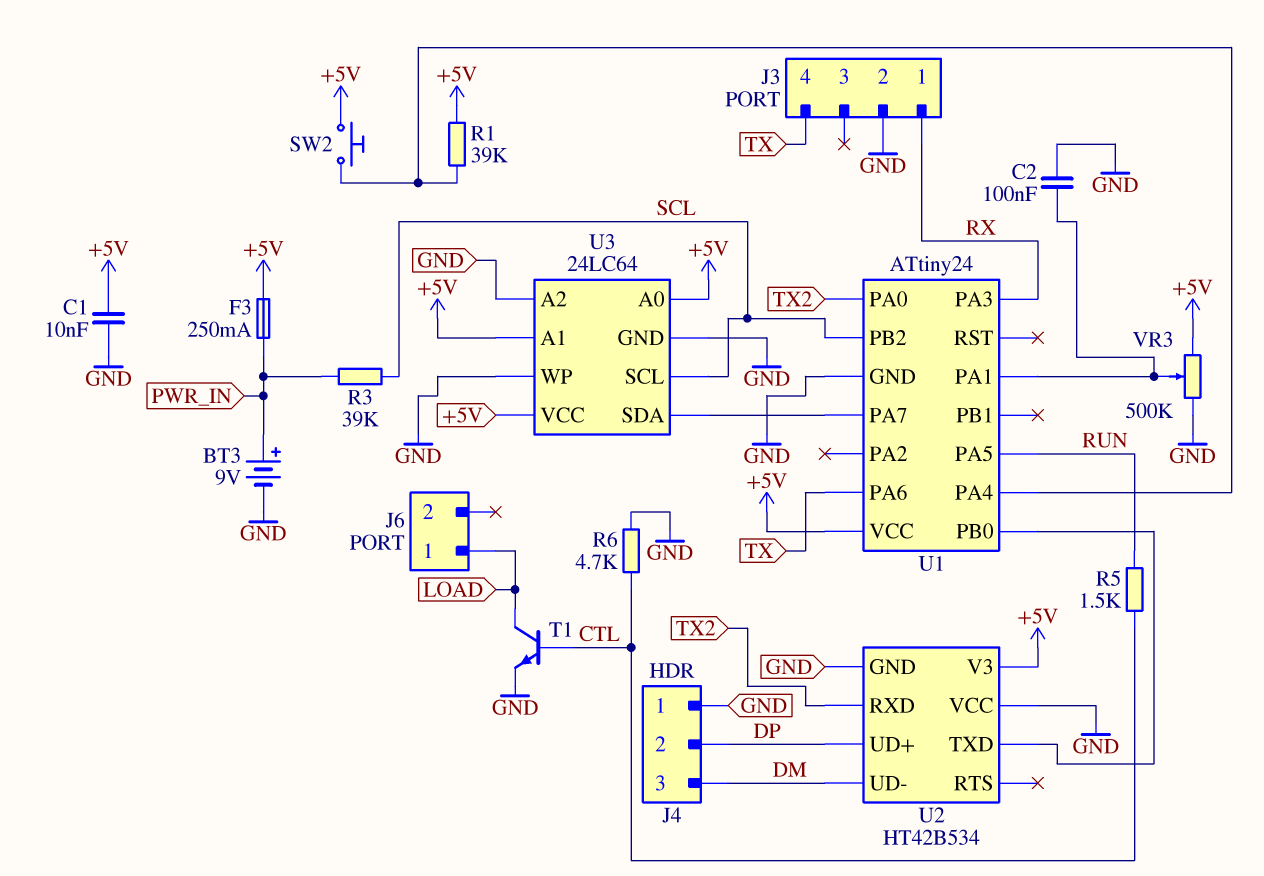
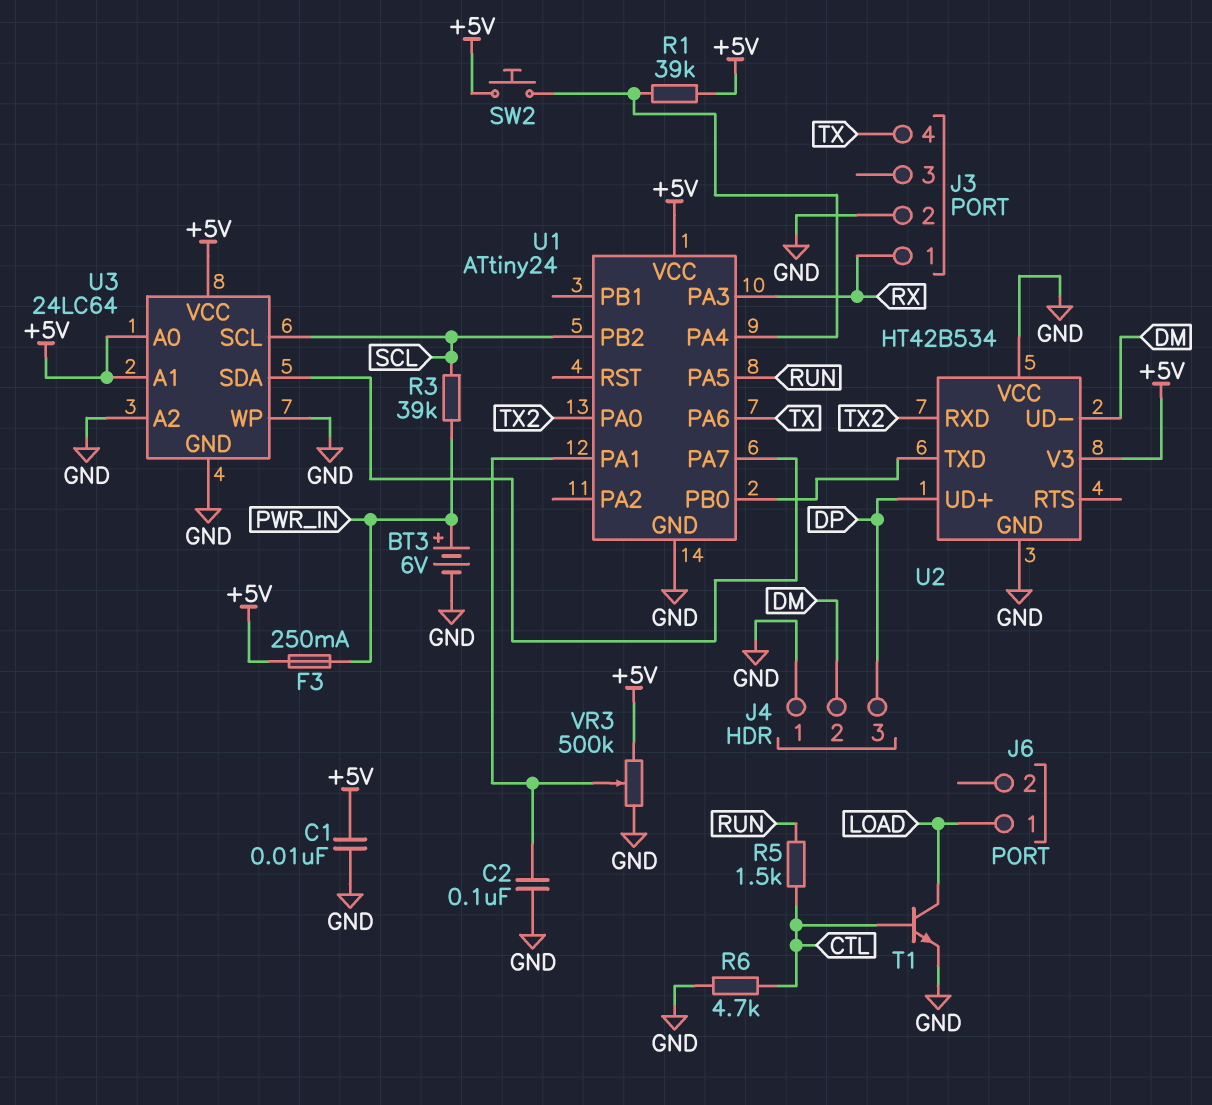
BT3: 9V (plus PWR_IN, minus GND) -> 6V (plus PWR_IN, minus GND)
J4 pin 2: DP -> DM
J4 pin 3: DM -> DP

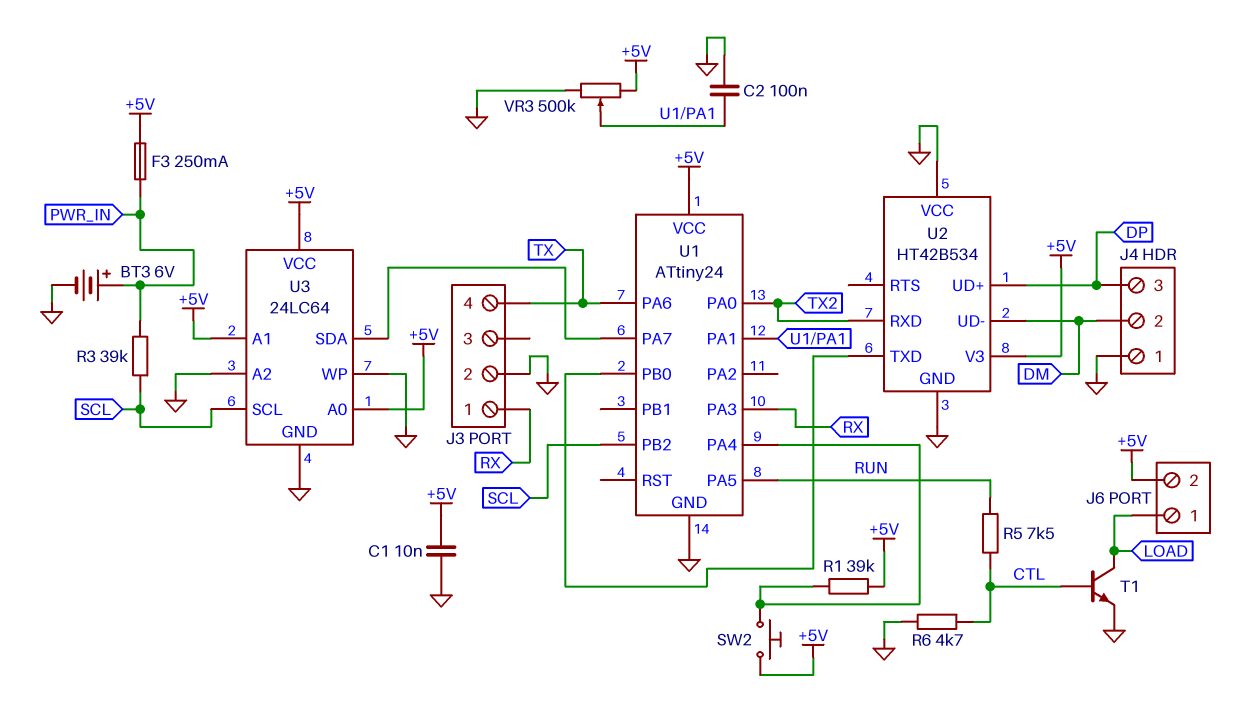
J6 pin 2: none -> +5V
R5: 1.5k (CTL, RUN) -> 7.5k (CTL, RUN)

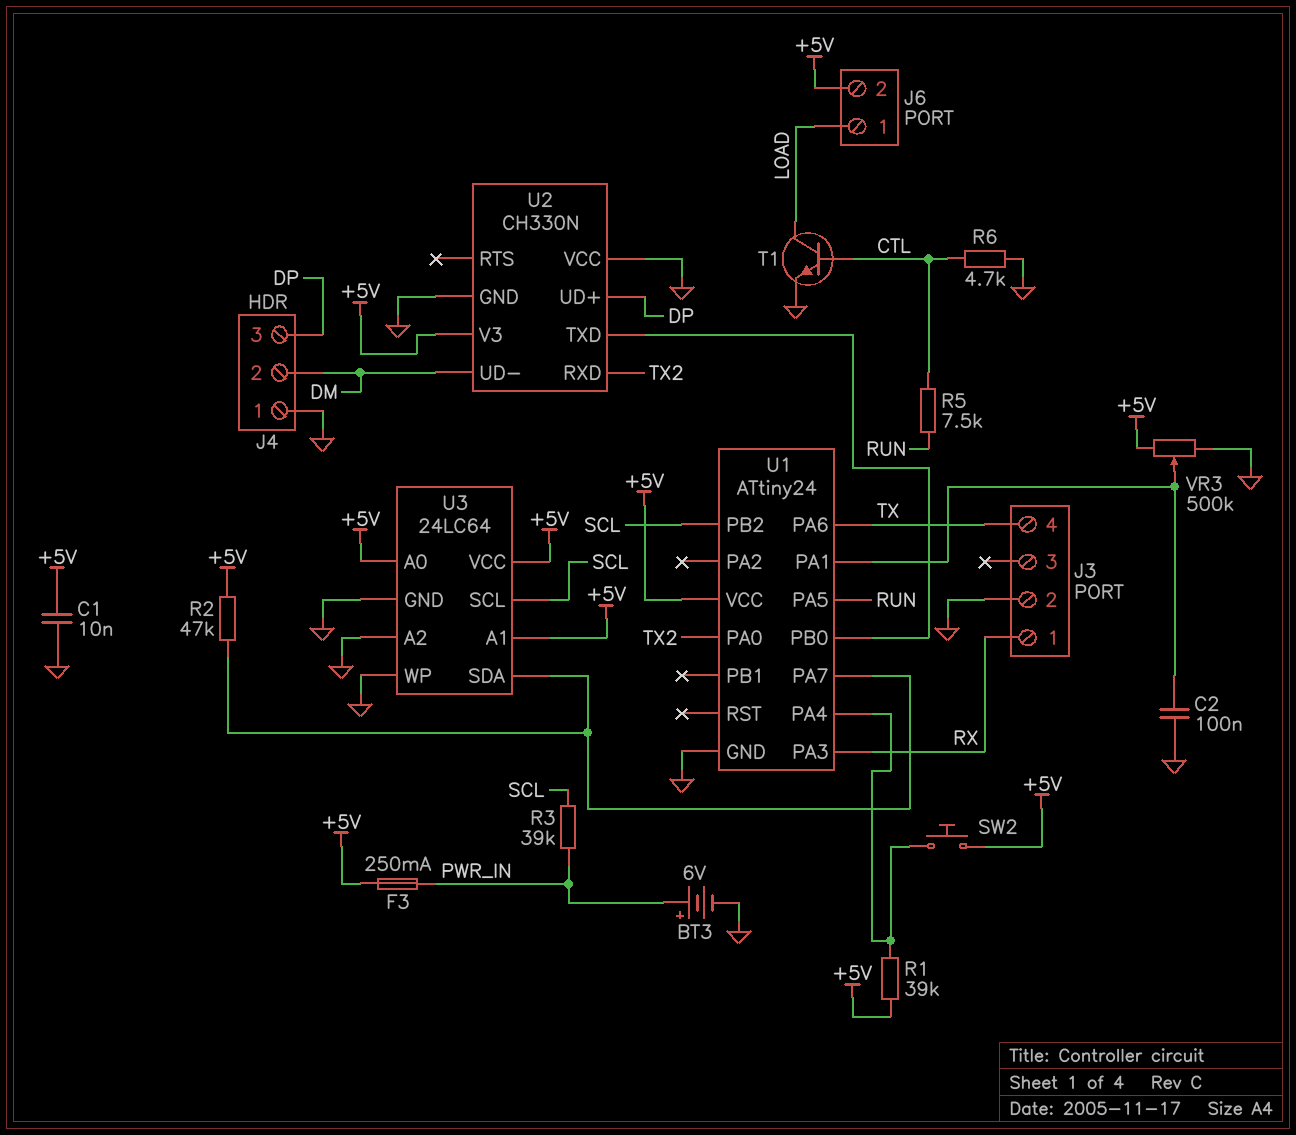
R2: none -> 47k (+5V, U1/PA7)
U2: HT42B534 -> CH330N

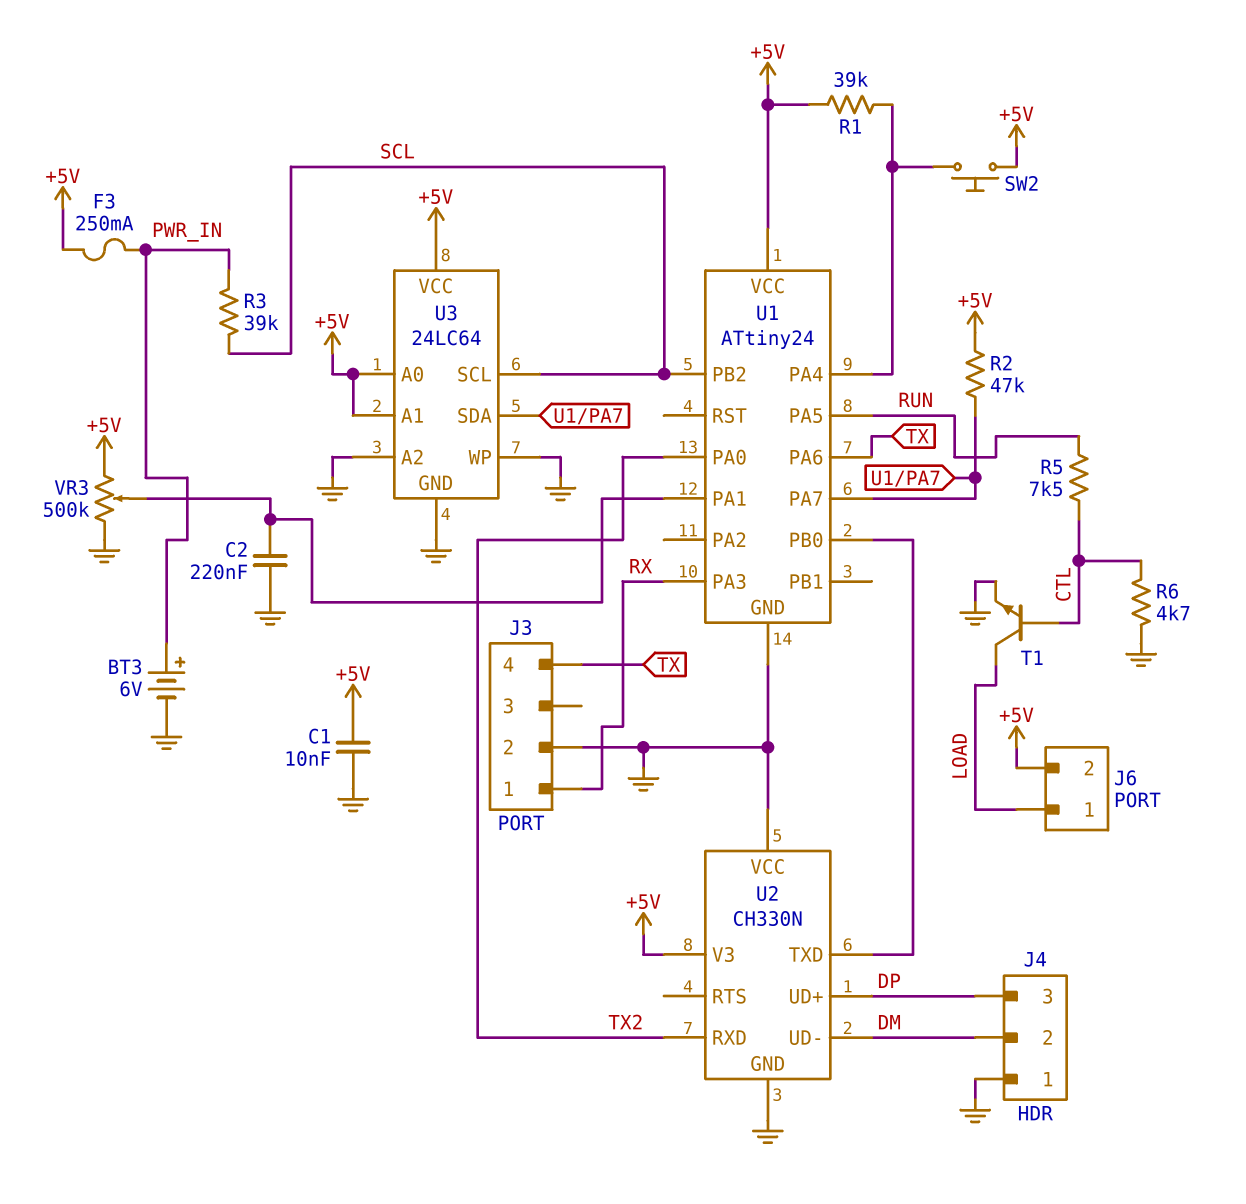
C2: 100nF (GND, U1/PA1) -> 220nF (GND, U1/PA1)

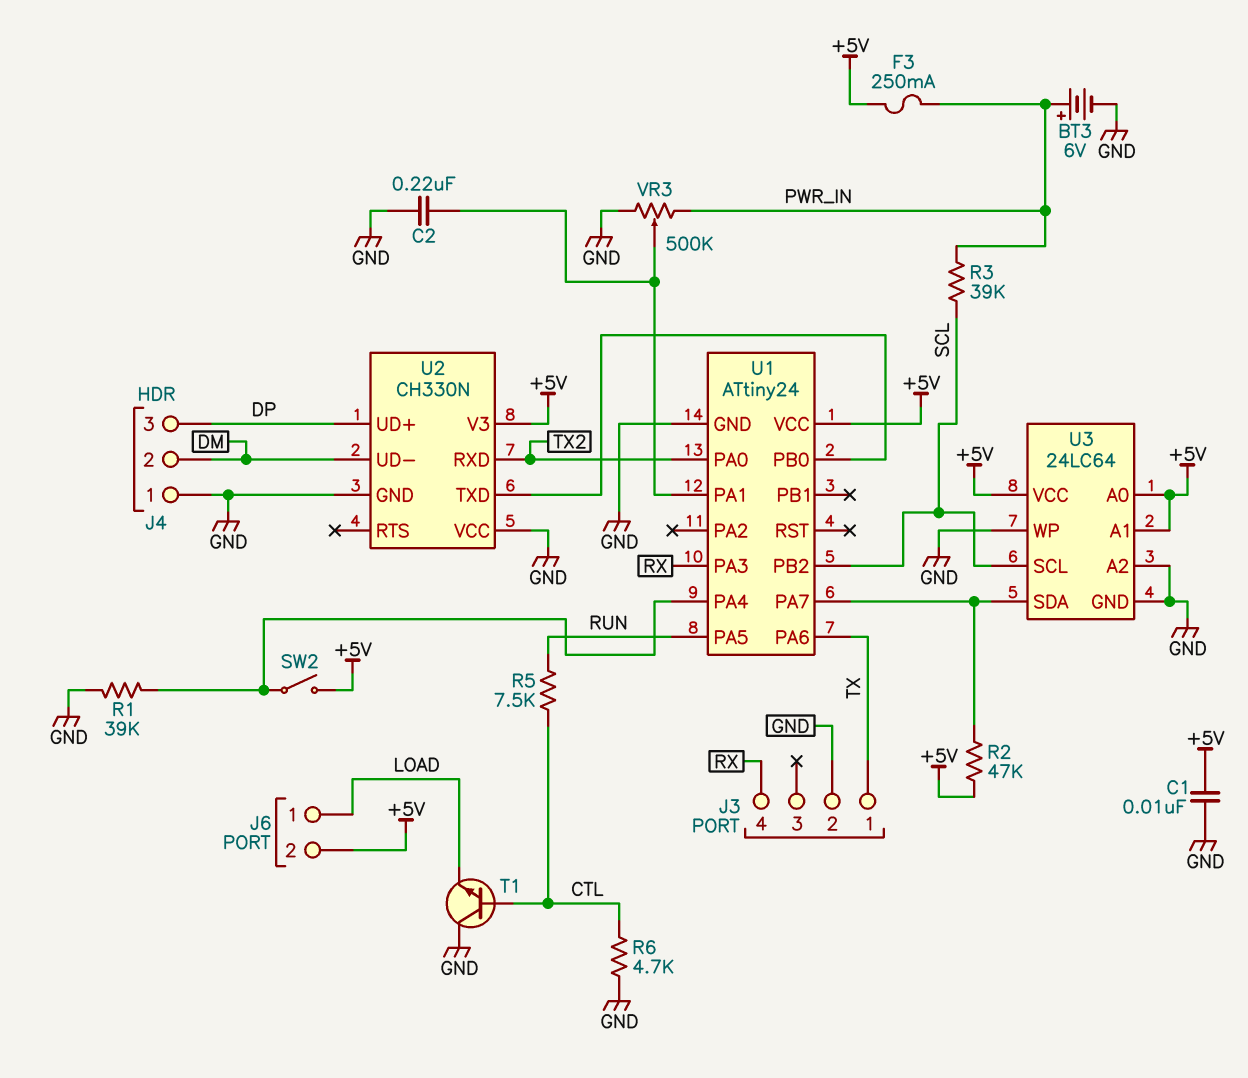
J3 pin 1: RX -> TX
J3 pin 4: TX -> RX
R1: 39k (+5V, U1/PA4) -> 39k (GND, U1/PA4)
SW2: button (+5V, U1/PA4) -> switch (+5V, U1/PA4)
T1: NPN (B CTL, C LOAD, E GND) -> NPN (B CTL, C GND, E LOAD)
VR3: 500k (+5V, GND, wiper U1/PA1) -> 500k (GND, PWR_IN, wiper U1/PA1)

